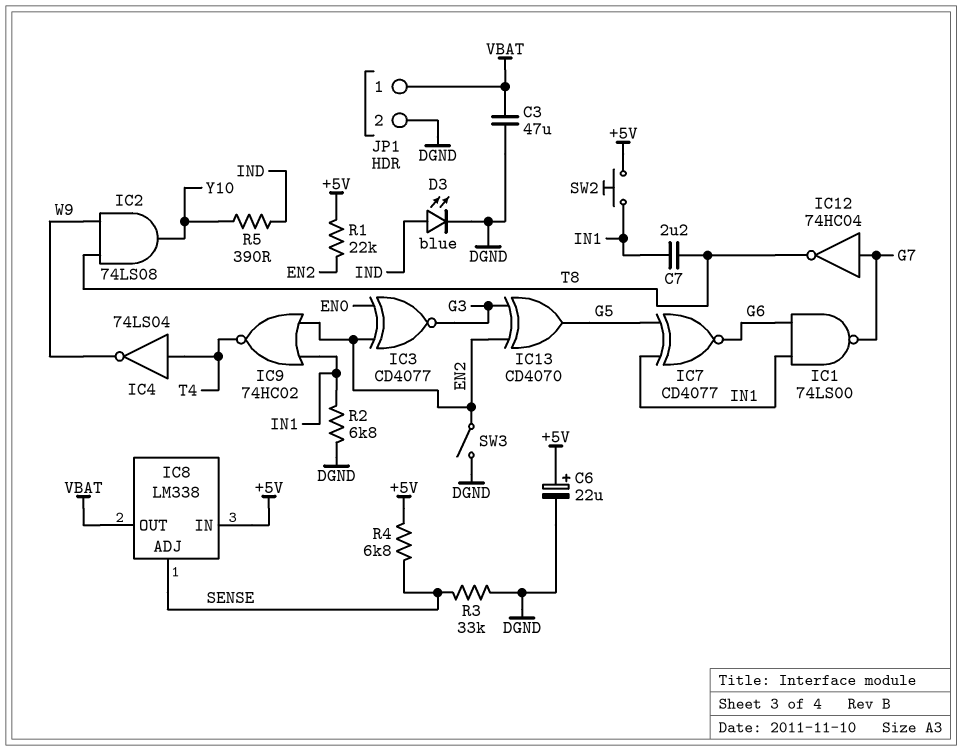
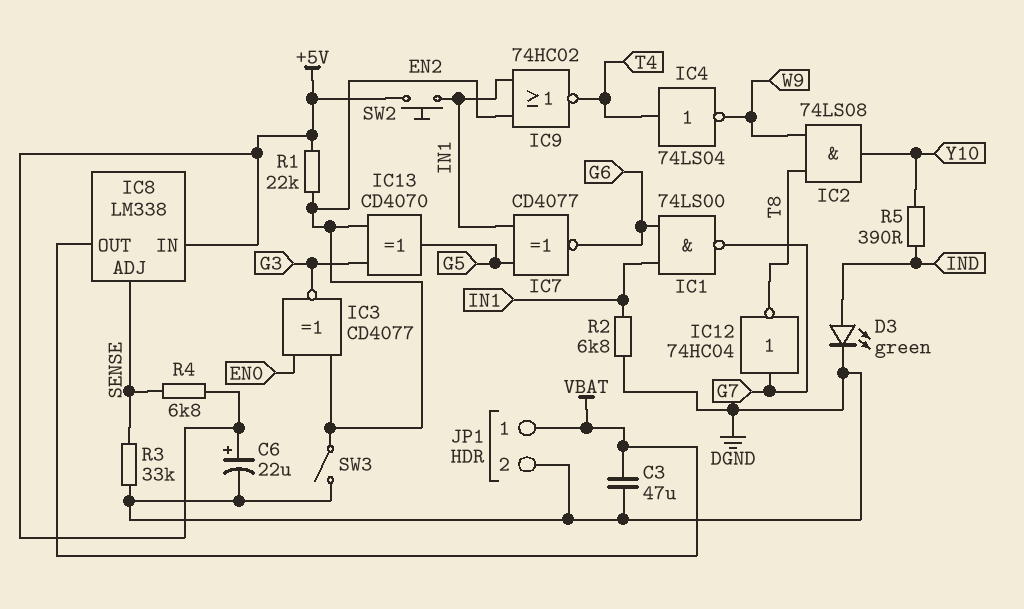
C7: 2.2uF (IN1, T8) -> none
D3: LED blue (A IND, K DGND) -> LED green (A IND, K DGND)

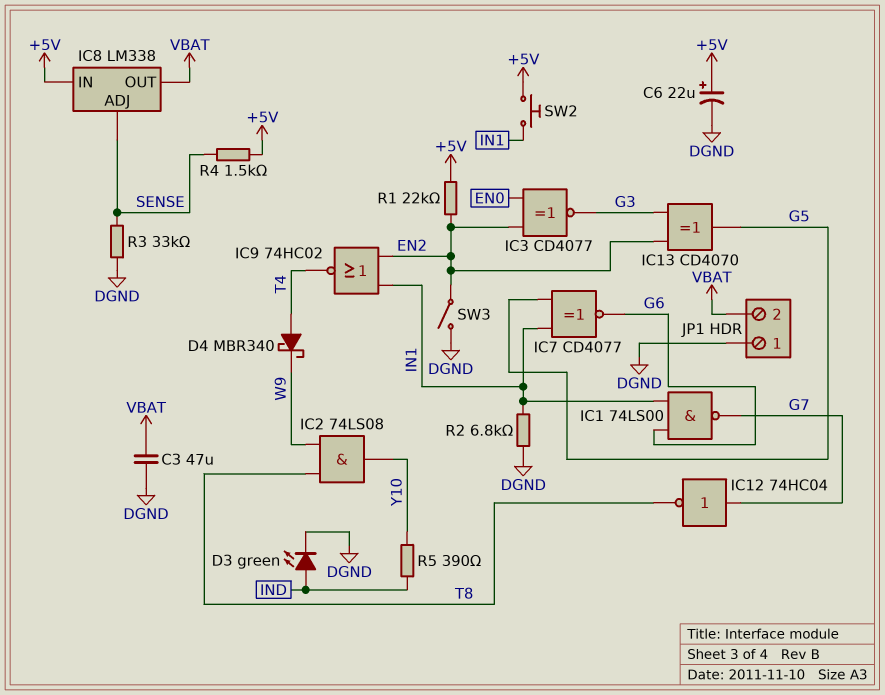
D4: none -> schottky MBR340 (A T4, K W9)
IC4: NOT 74LS04 (in T4, out W9) -> none
JP1 pin 1: VBAT -> DGND
JP1 pin 2: DGND -> VBAT
R4: 6.8k (+5V, SENSE) -> 1.5k (+5V, SENSE)

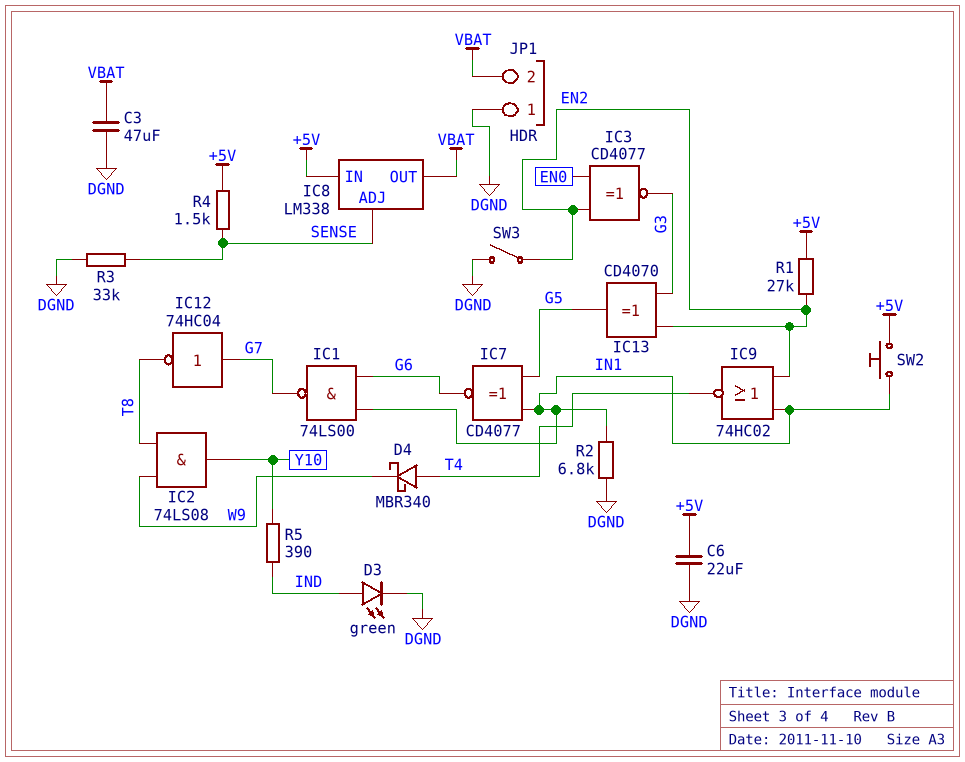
C6: 22uF (plus +5V, minus DGND) -> 22uF (+5V, DGND)
R1: 22k (+5V, EN2) -> 27k (+5V, EN2)

